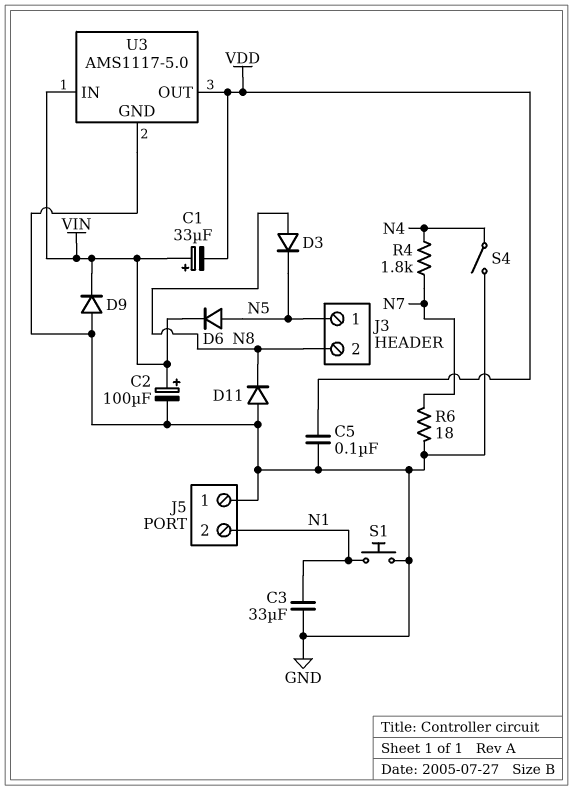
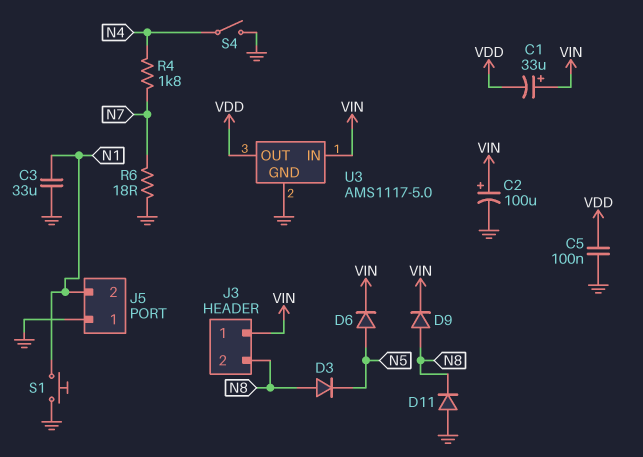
D9: diode (A GND, K VIN) -> diode (A N8, K VIN)
J3 pin 1: N5 -> VIN

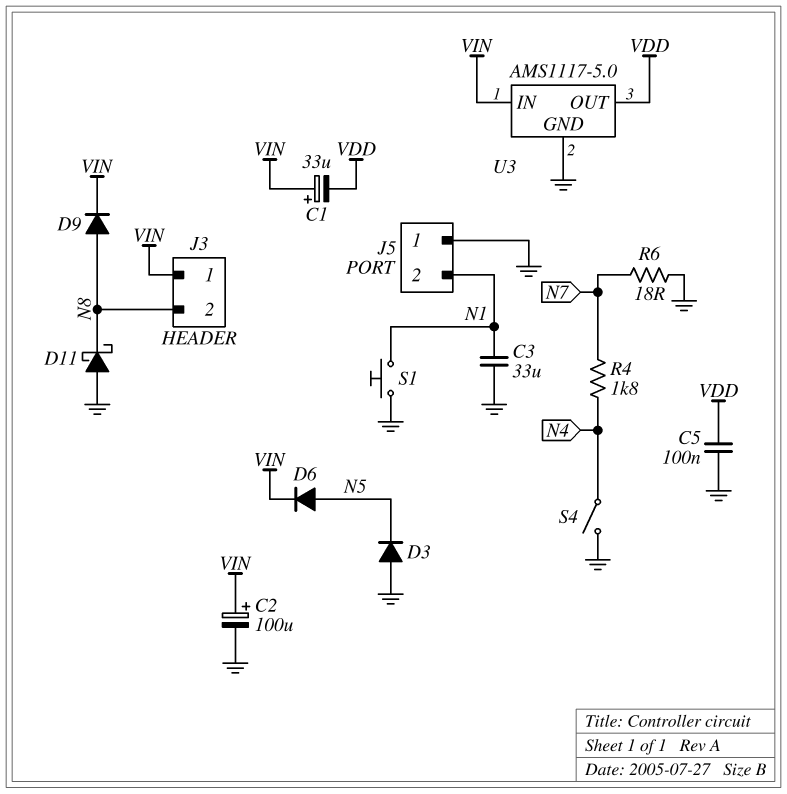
D3: diode (A N8, K N5) -> diode (A GND, K N5)
D11: diode (A GND, K N8) -> schottky (A GND, K N8)

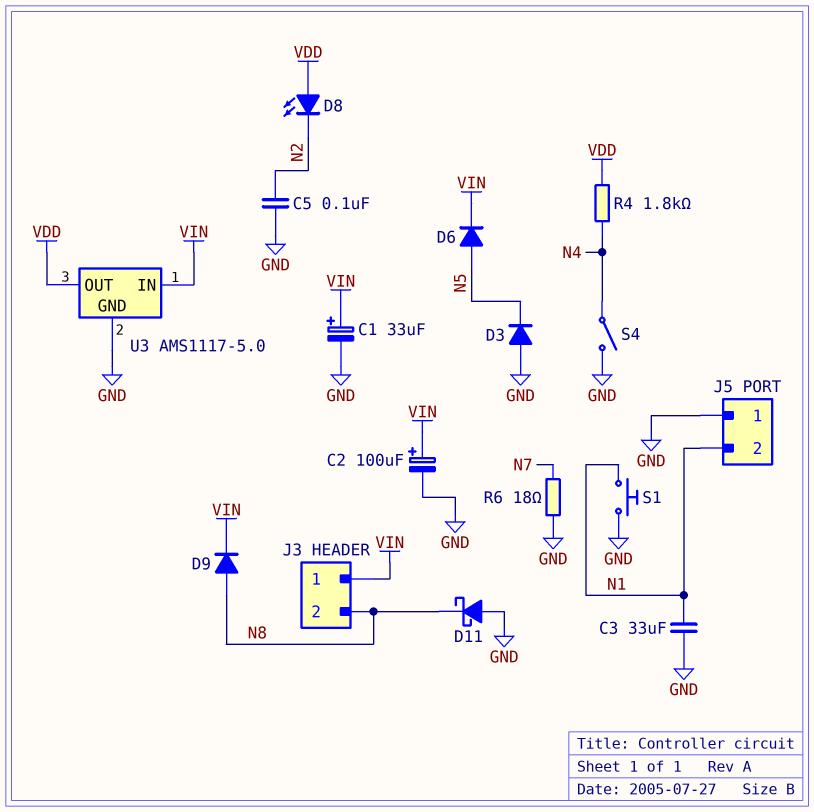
C1: 33uF (plus VIN, minus VDD) -> 33uF (plus VIN, minus GND)
C5: 100nF (GND, VDD) -> 100nF (GND, N2)
D8: none -> LED (A VDD, K N2)
R4: 1.8k (N4, N7) -> 1.8k (N4, VDD)

